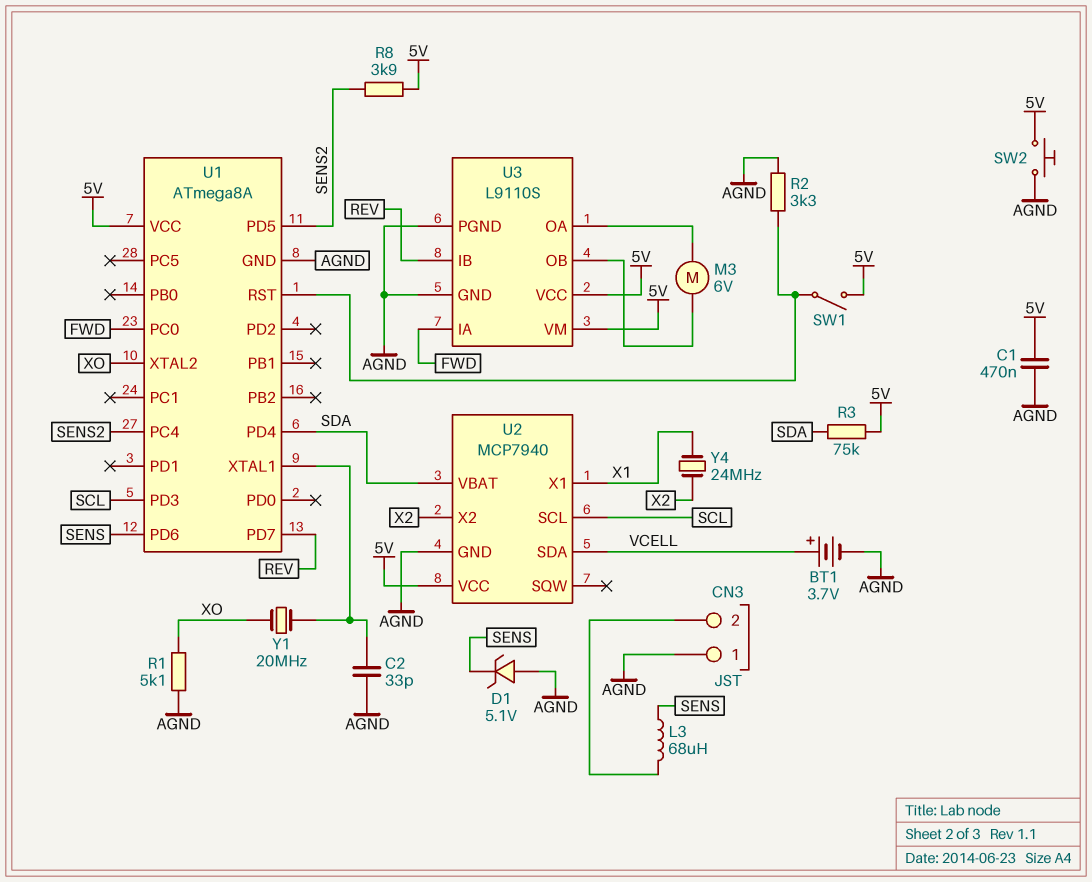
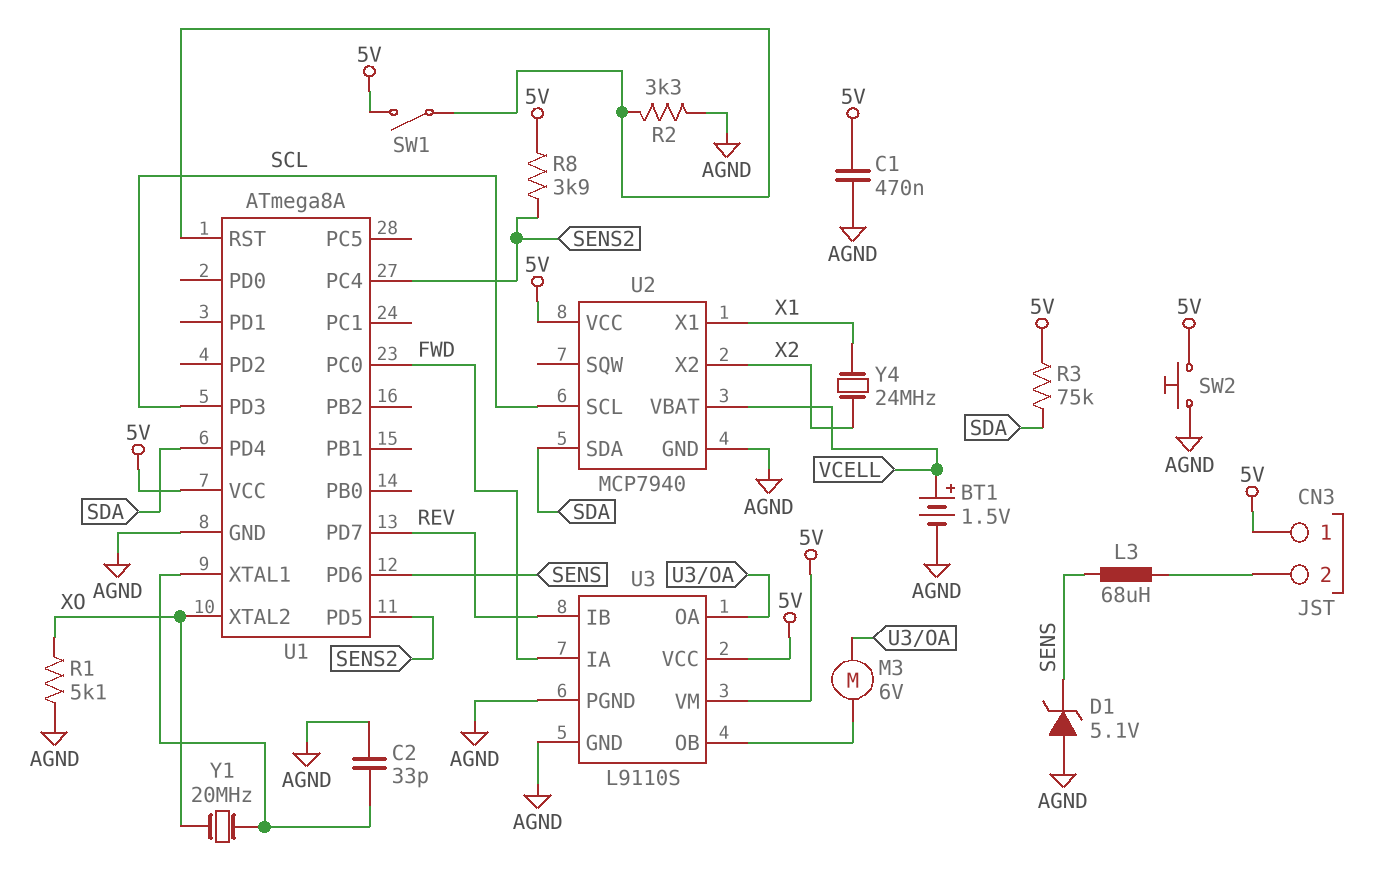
BT1: 3.7V (plus VCELL, minus AGND) -> 1.5V (plus VCELL, minus AGND)
CN3 pin 1: AGND -> 5V
U2 pin SDA: VCELL -> SDA
U2 pin VBAT: SDA -> VCELL

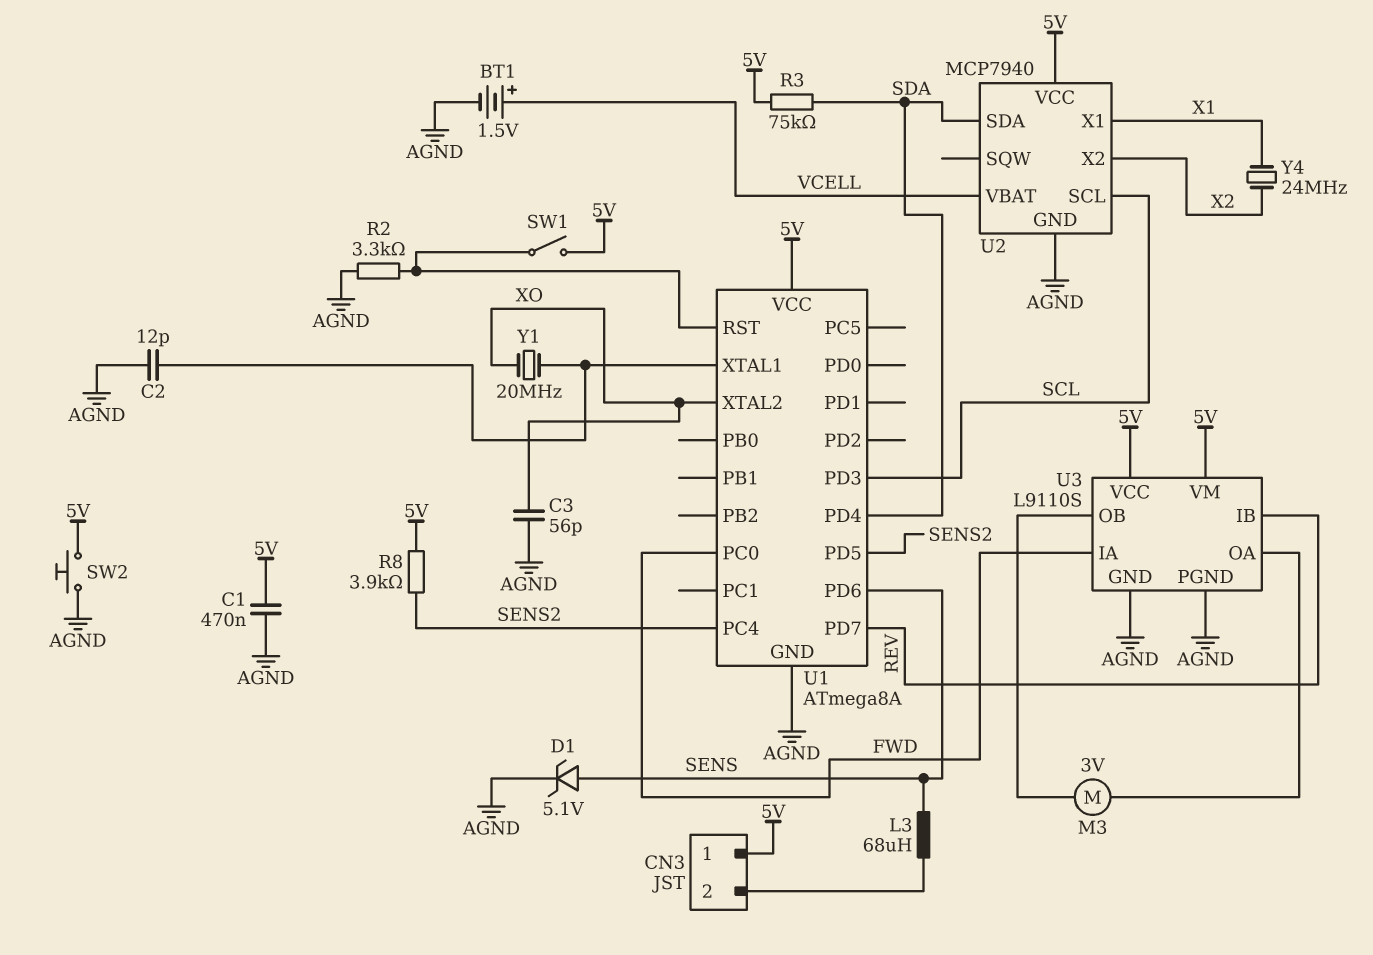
C2: 33pF (AGND, U1/XTAL1) -> 12pF (AGND, U1/XTAL1)
C3: none -> 56pF (AGND, XO)
D1: zener 5.1V (A AGND, K SENS) -> zener 5.1V (A SENS, K AGND)
M3: motor 6V (U3/OA, U3/OB) -> motor 3V (U3/OA, U3/OB)
R1: 5.1k (AGND, XO) -> none

